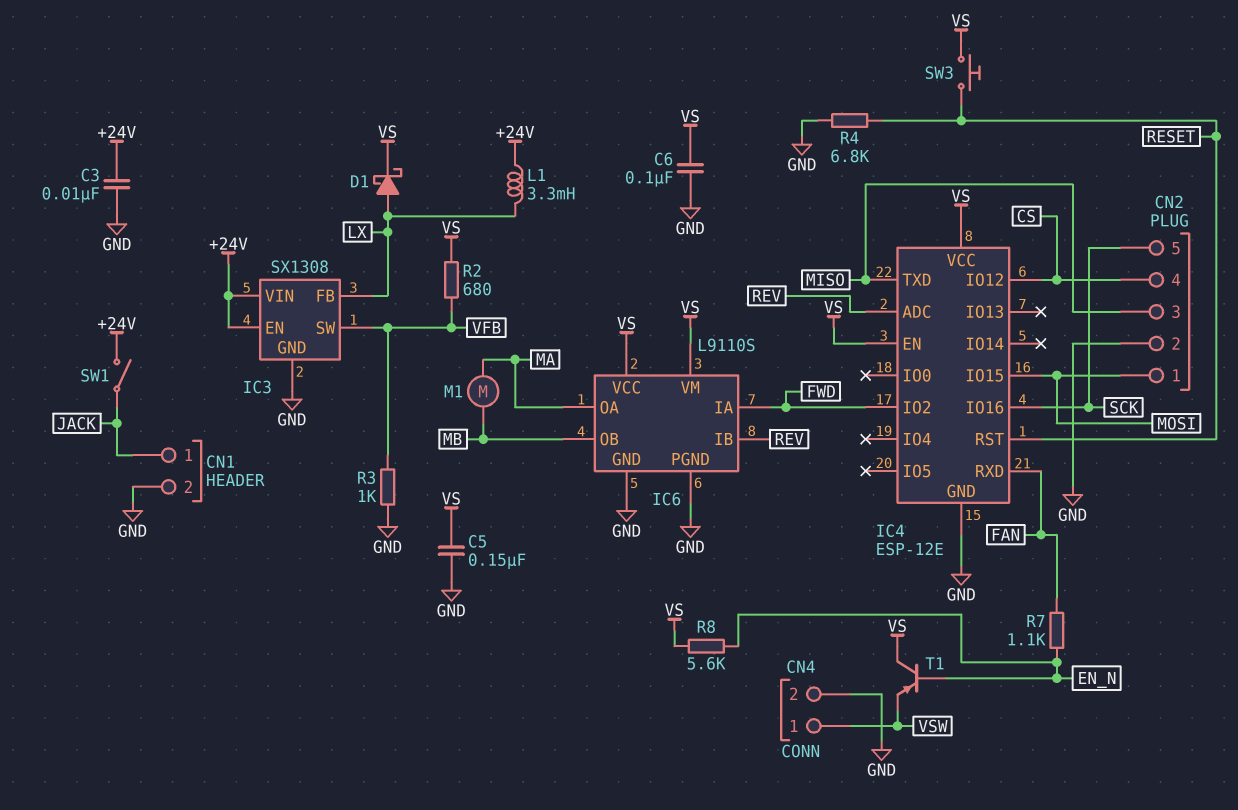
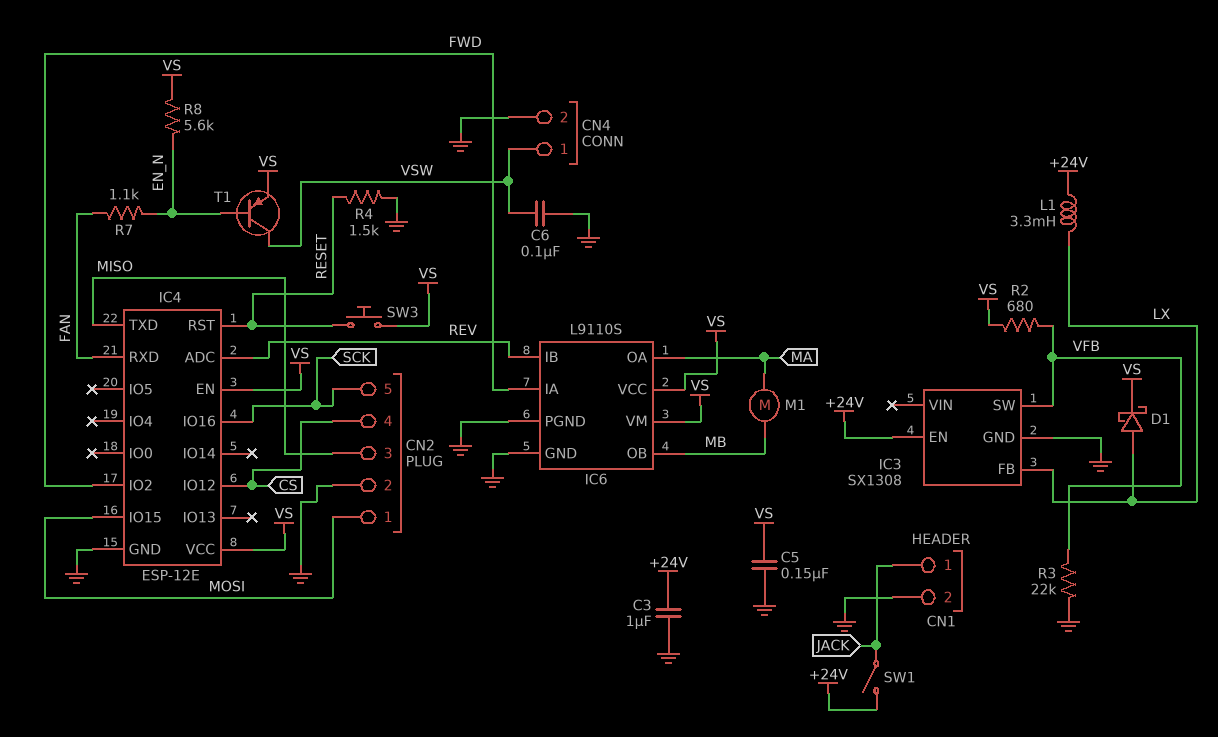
C3: 10nF (+24V, GND) -> 1uF (+24V, GND)
C6: 100nF (GND, VS) -> 100nF (GND, VSW)
IC3 pin VIN: +24V -> none
R3: 1k (GND, VFB) -> 22k (GND, VFB)
R4: 6.8k (GND, RESET) -> 1.5k (GND, RESET)
T1: PNP (B EN_N, C VS, E VSW) -> PNP (B EN_N, C VSW, E VS)

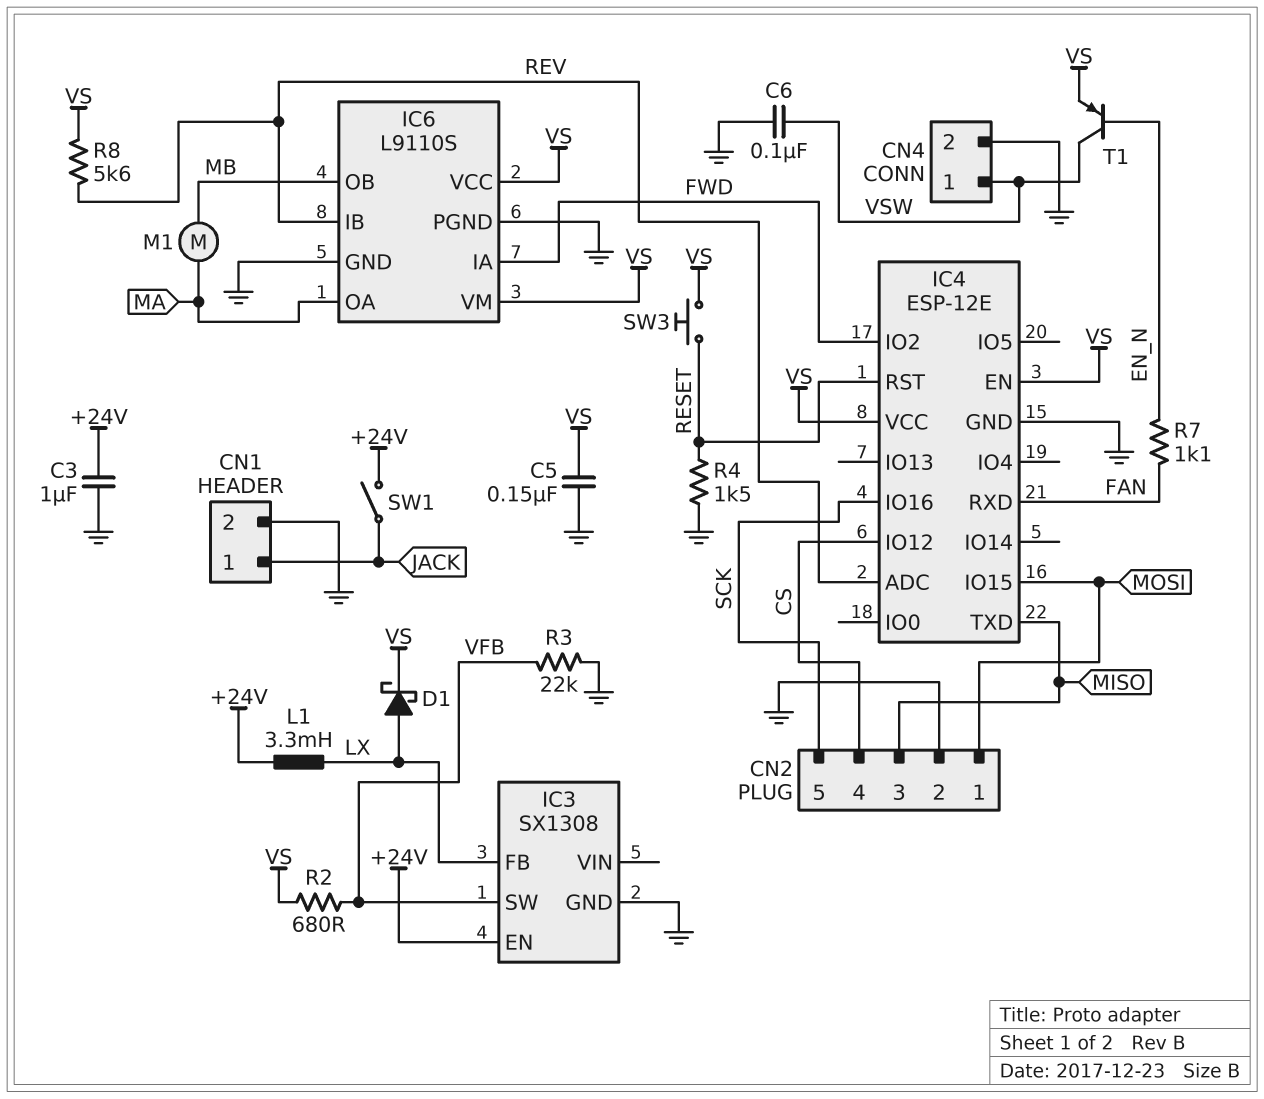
R8: 5.6k (EN_N, VS) -> 5.6k (REV, VS)

